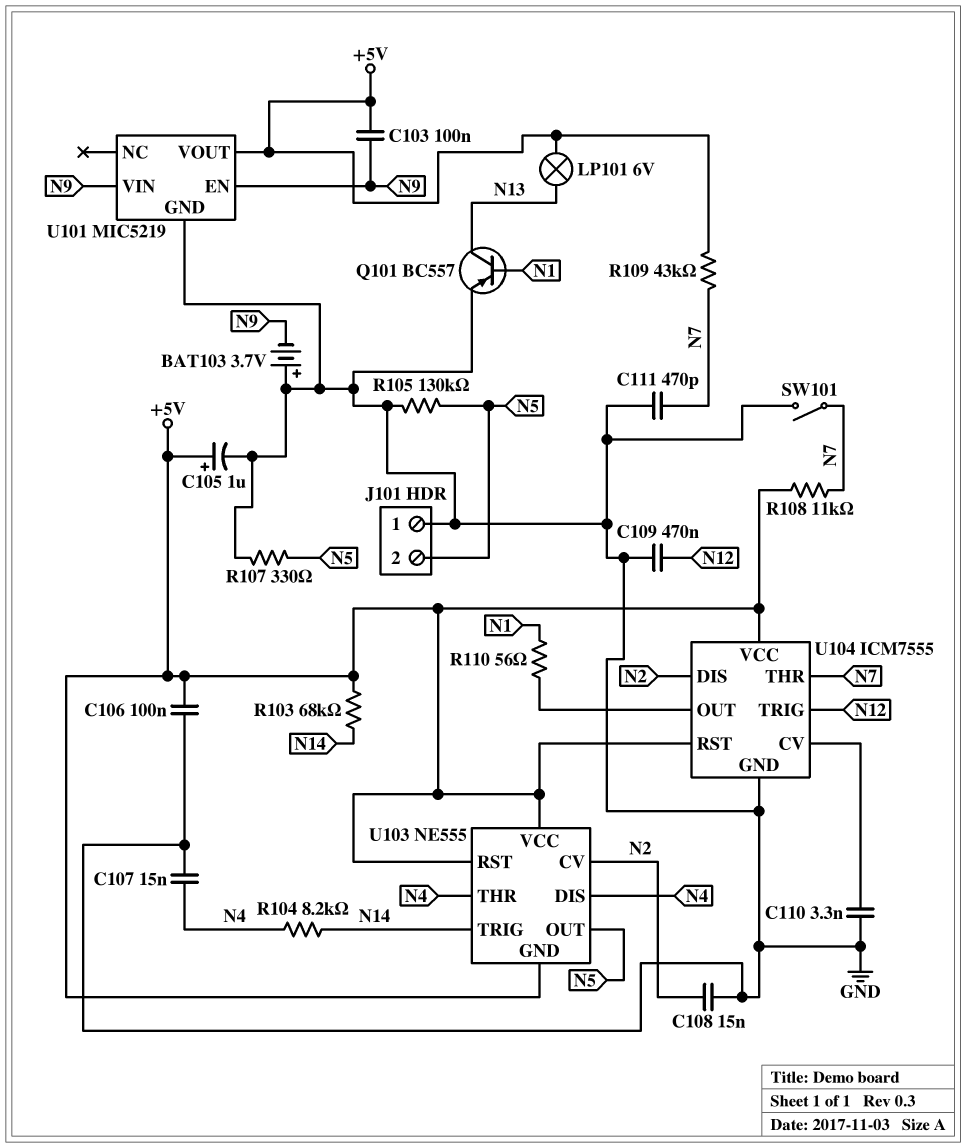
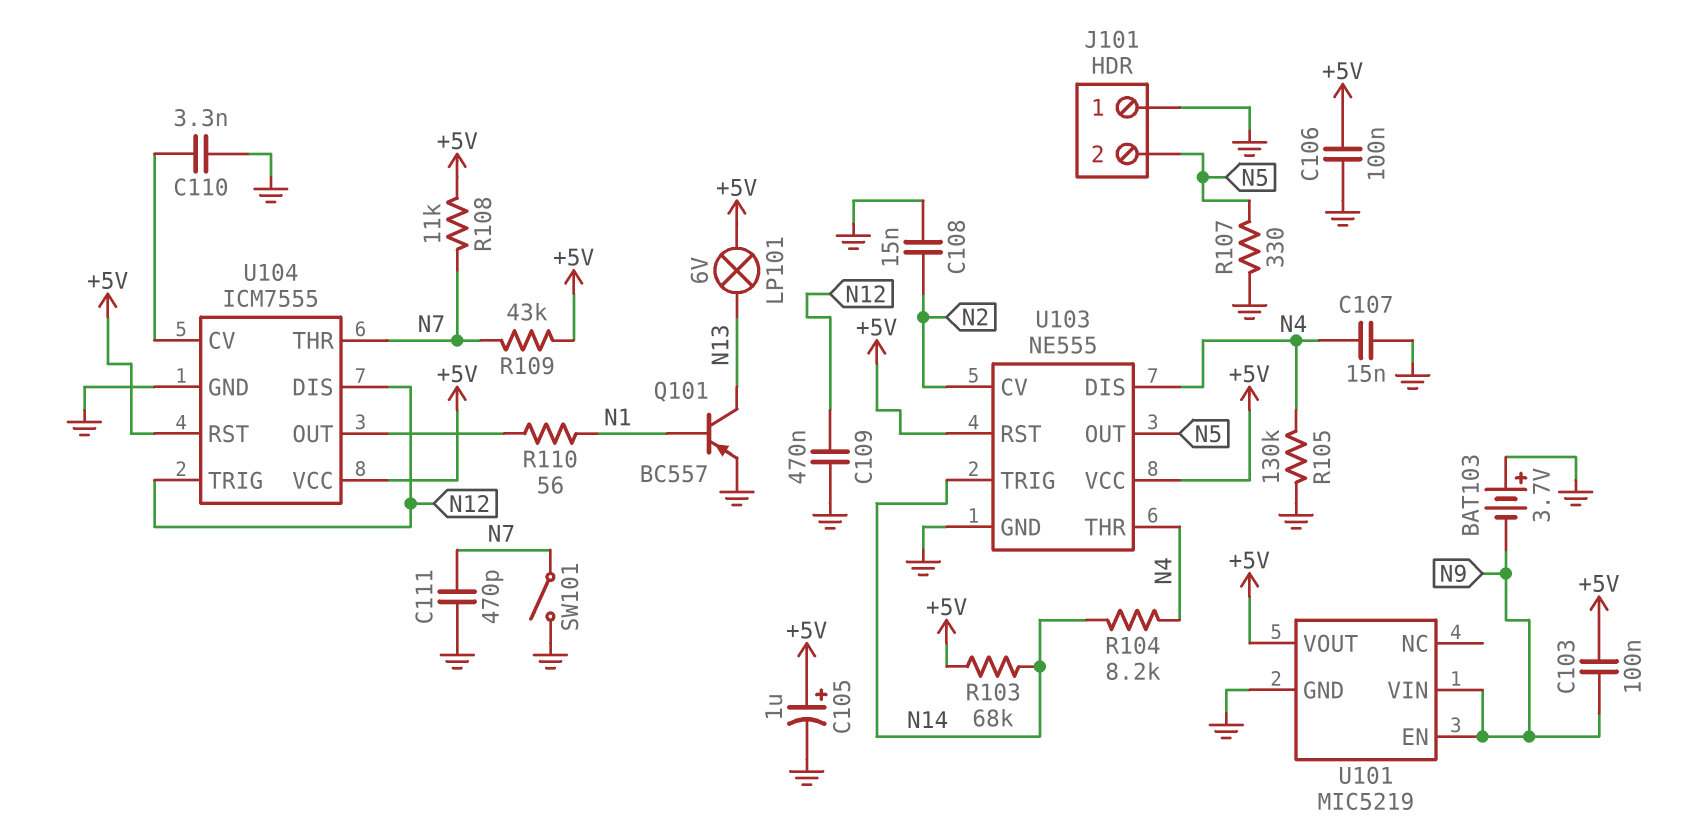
R105: 130k (GND, N5) -> 130k (GND, N4)
U103 pin GND: +5V -> GND
U104 pin DIS: N2 -> N12

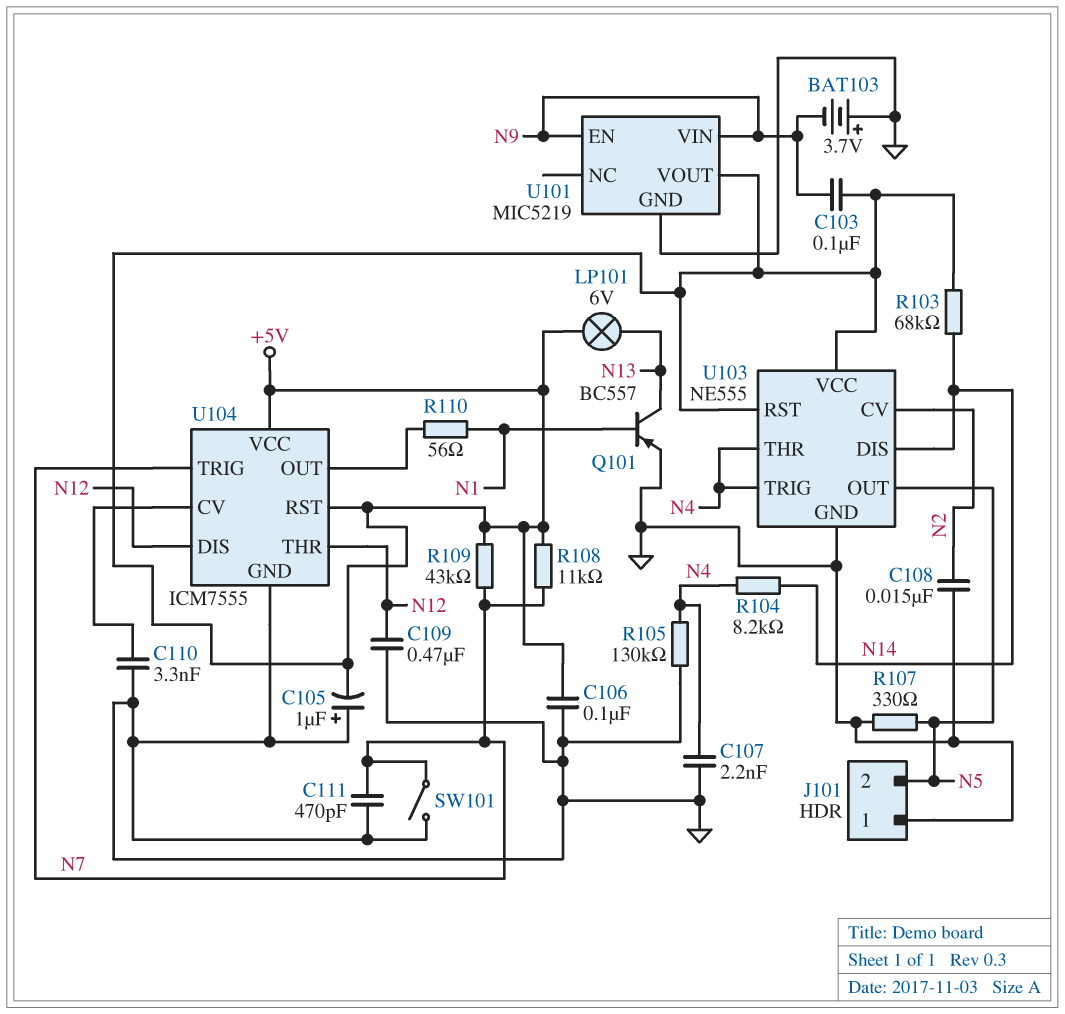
C105: 1uF (plus +5V, minus GND) -> 1uF (plus GND, minus +5V)
C107: 15nF (GND, N4) -> 2.2nF (GND, N4)
U103 pin DIS: N4 -> N14
U103 pin TRIG: N14 -> N4
U104 pin THR: N7 -> N12
U104 pin TRIG: N12 -> N7

